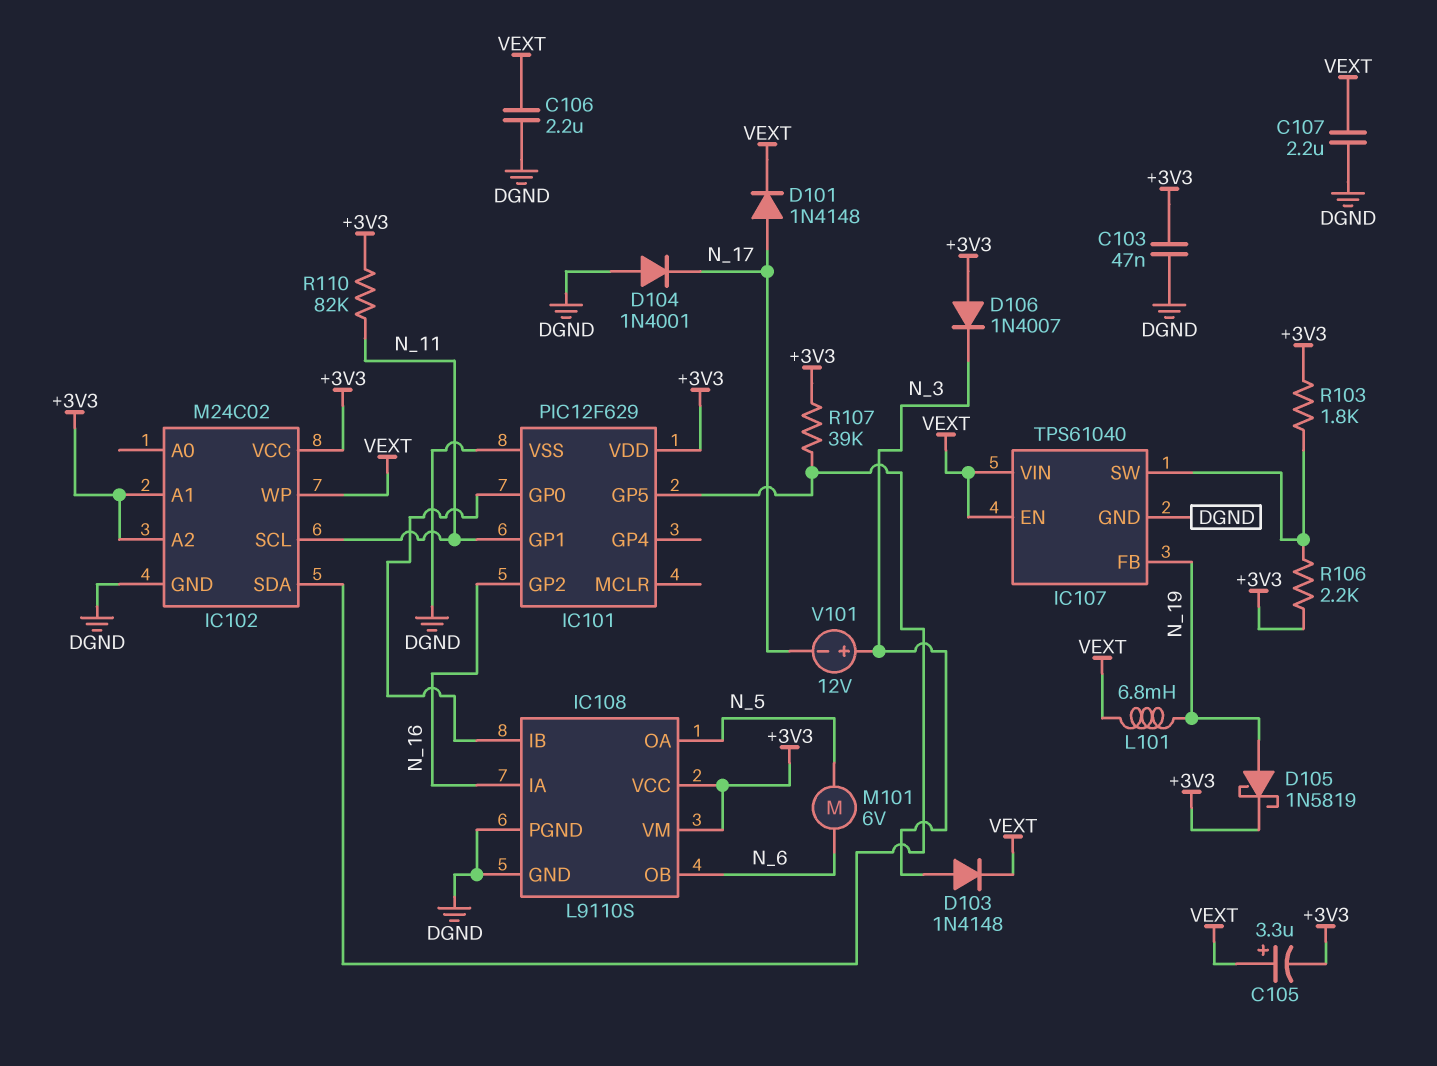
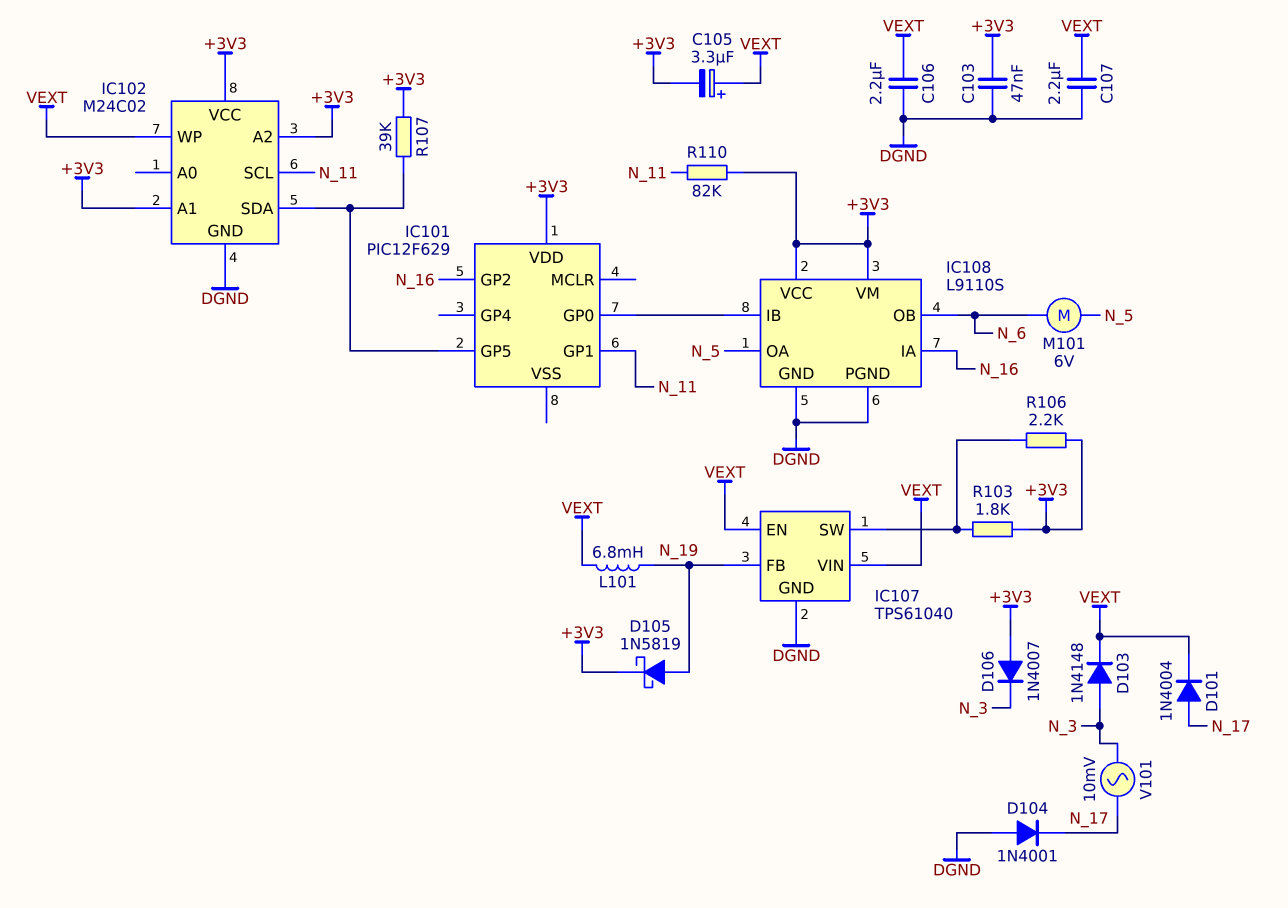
D101: diode 1N4148 (A N_17, K VEXT) -> diode 1N4004 (A N_17, K VEXT)
IC101 pin VSS: DGND -> none
V101: 12V (plus N_3, minus N_17) -> AC 10mV (N_3, N_17)

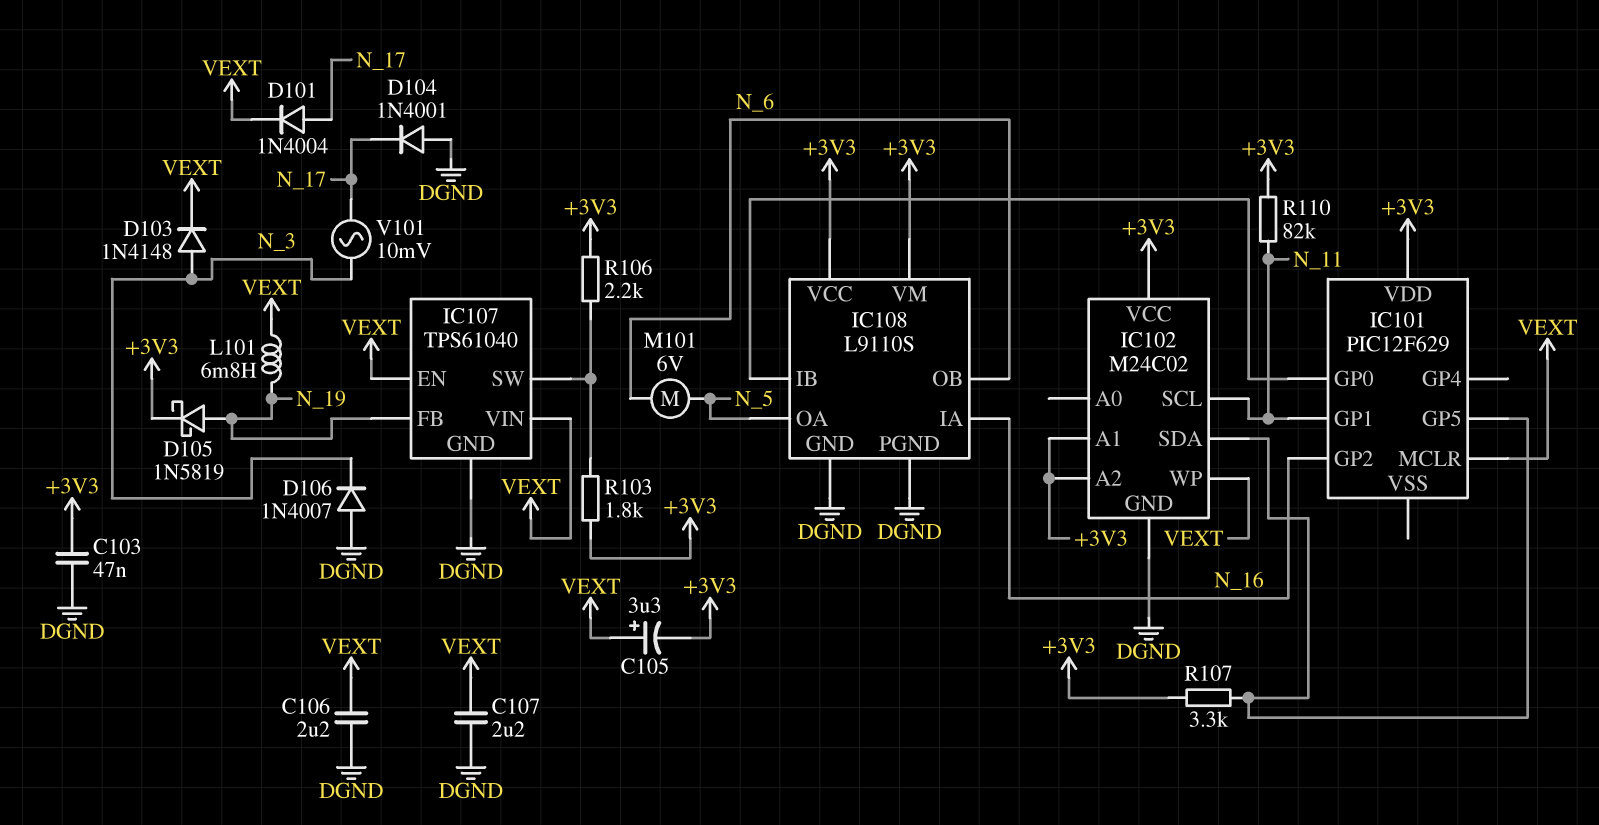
D106: diode 1N4007 (A +3V3, K N_3) -> diode 1N4007 (A DGND, K N_3)
IC101 pin MCLR: none -> VEXT
R107: 39k (+3V3, IC101/GP5) -> 3.3k (+3V3, IC101/GP5)

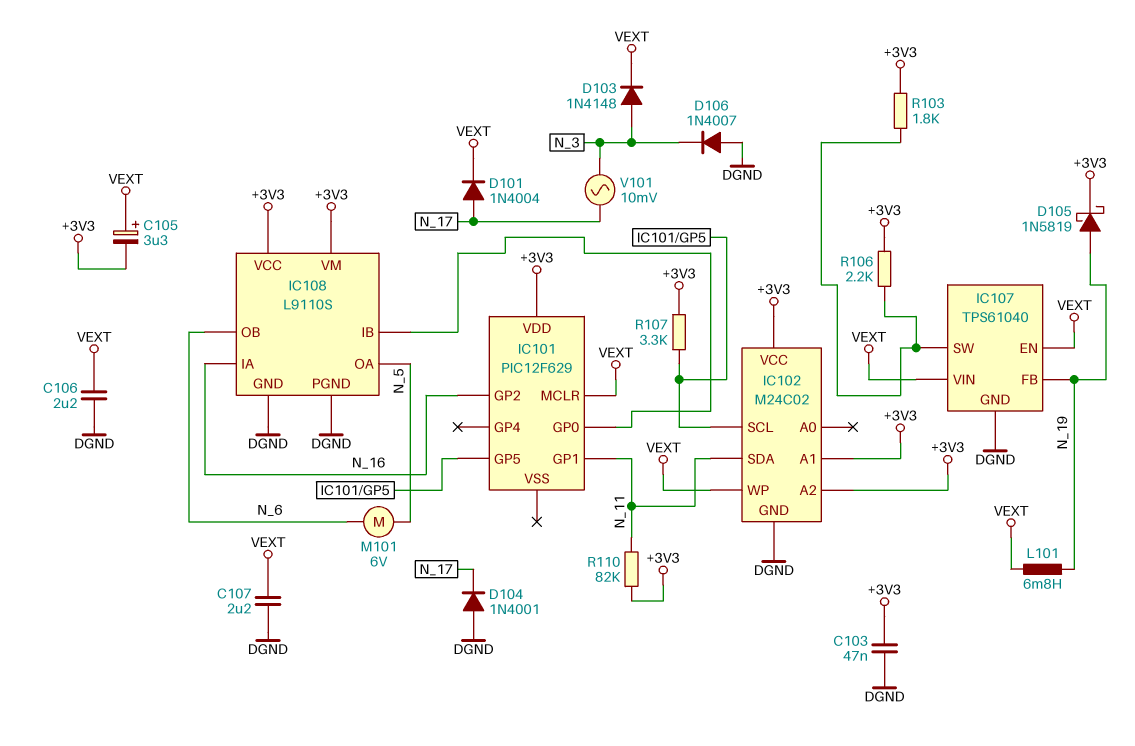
IC102 pin SCL: N_11 -> IC101/GP5
IC102 pin SDA: IC101/GP5 -> N_11

